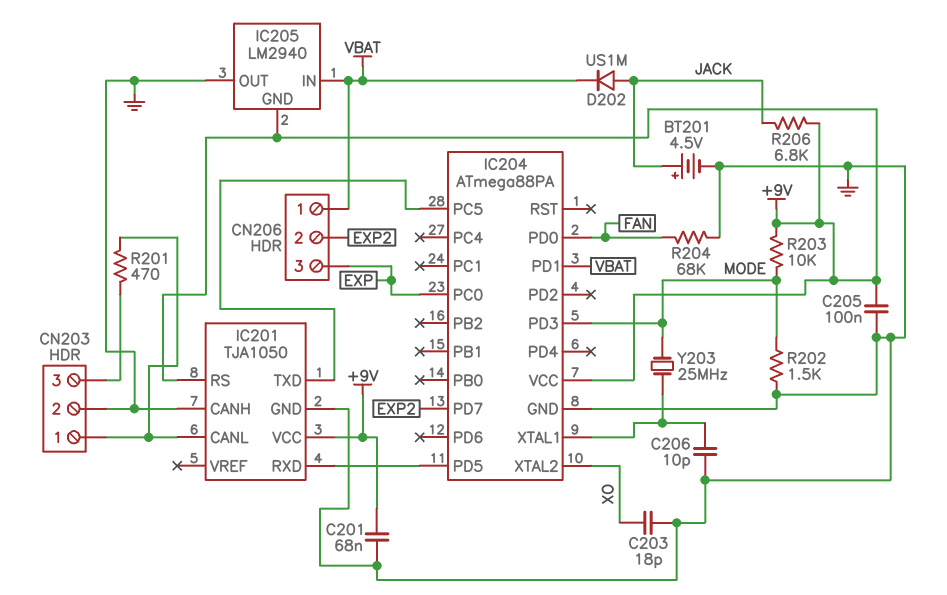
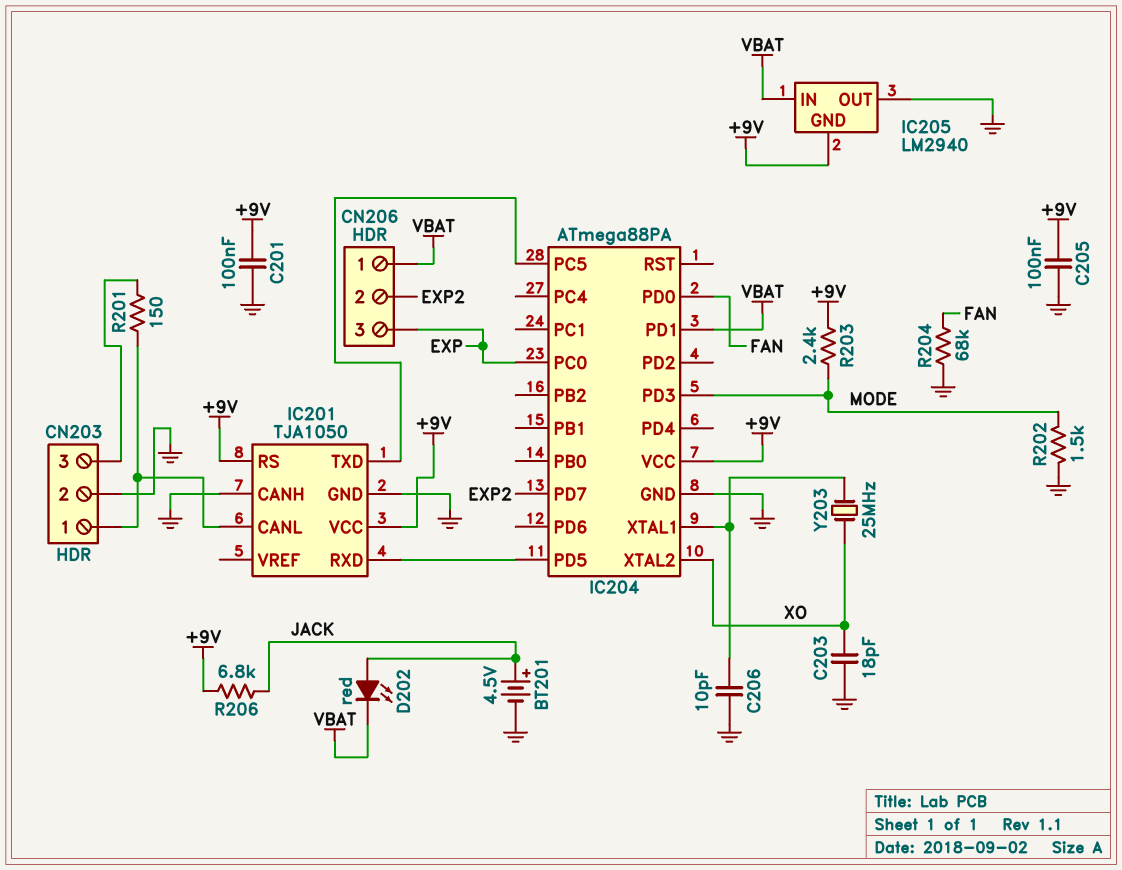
C201: 68nF (+9V, GND) -> 100nF (+9V, GND)
D202: diode US1M (A JACK, K VBAT) -> LED red (A JACK, K VBAT)
R201: 470 (CN203/1, CN203/3) -> 150 (CN203/1, CN203/3)
R203: 10k (+9V, MODE) -> 2.4k (+9V, MODE)
Y203: 25MHz (IC204/XTAL1, MODE) -> 25MHz (IC204/XTAL1, XO)

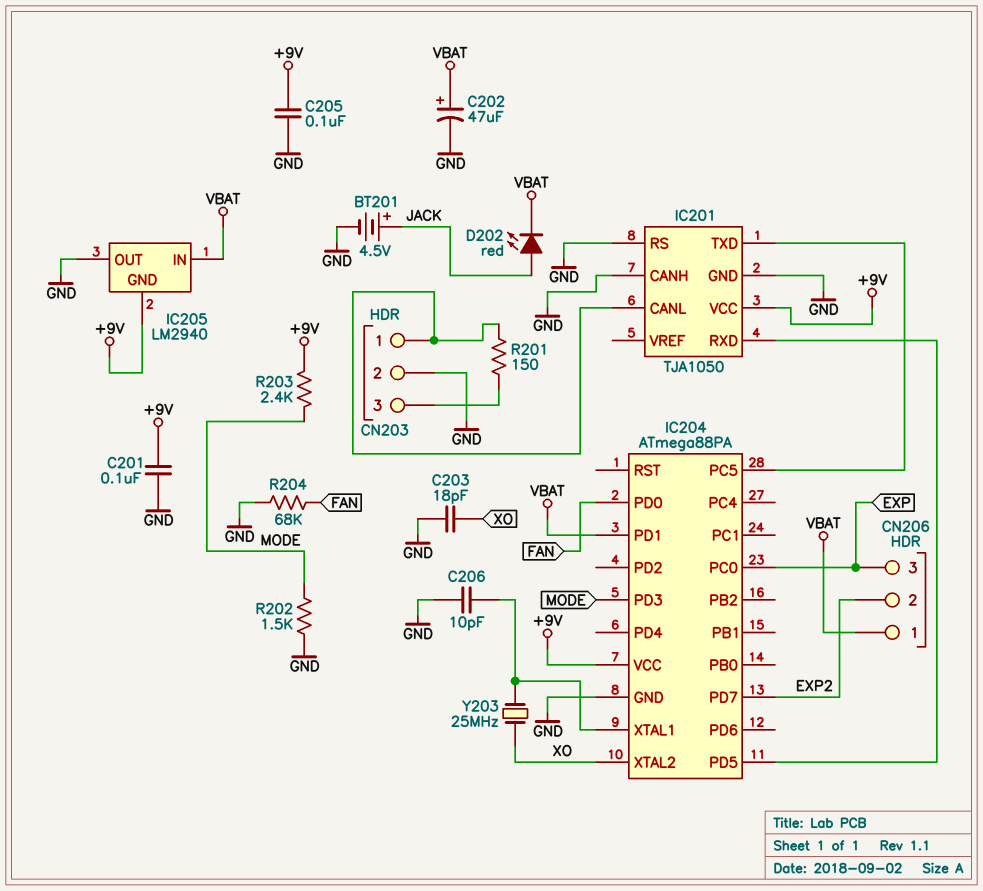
C202: none -> 47uF (plus VBAT, minus GND)
IC201 pin RS: +9V -> GND
R206: 6.8k (+9V, JACK) -> none

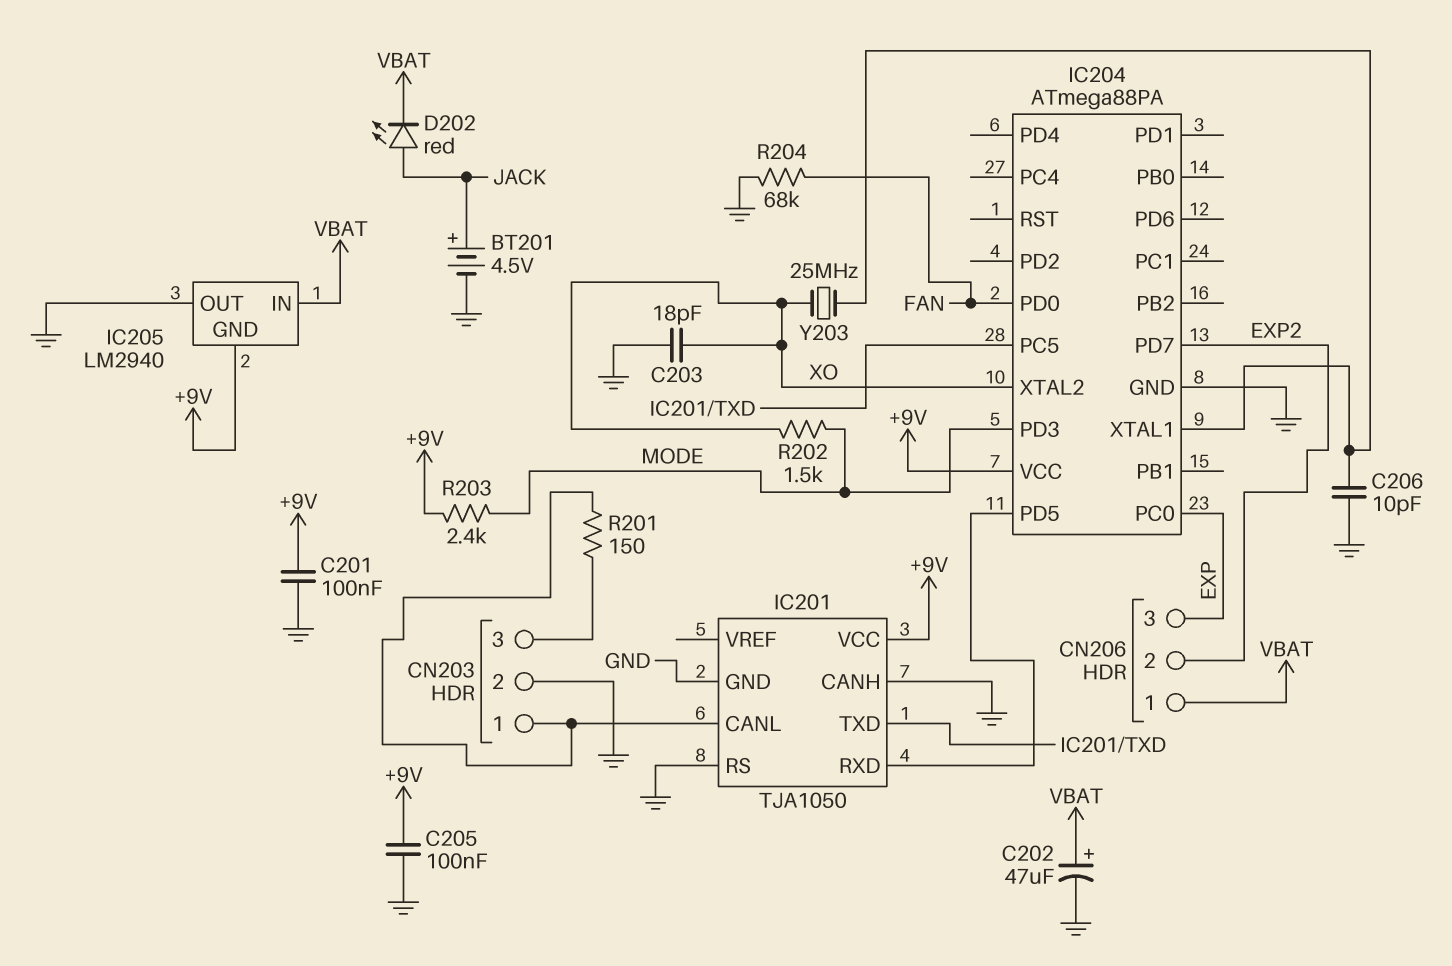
IC204 pin PD1: VBAT -> none
R202: 1.5k (GND, MODE) -> 1.5k (MODE, XO)

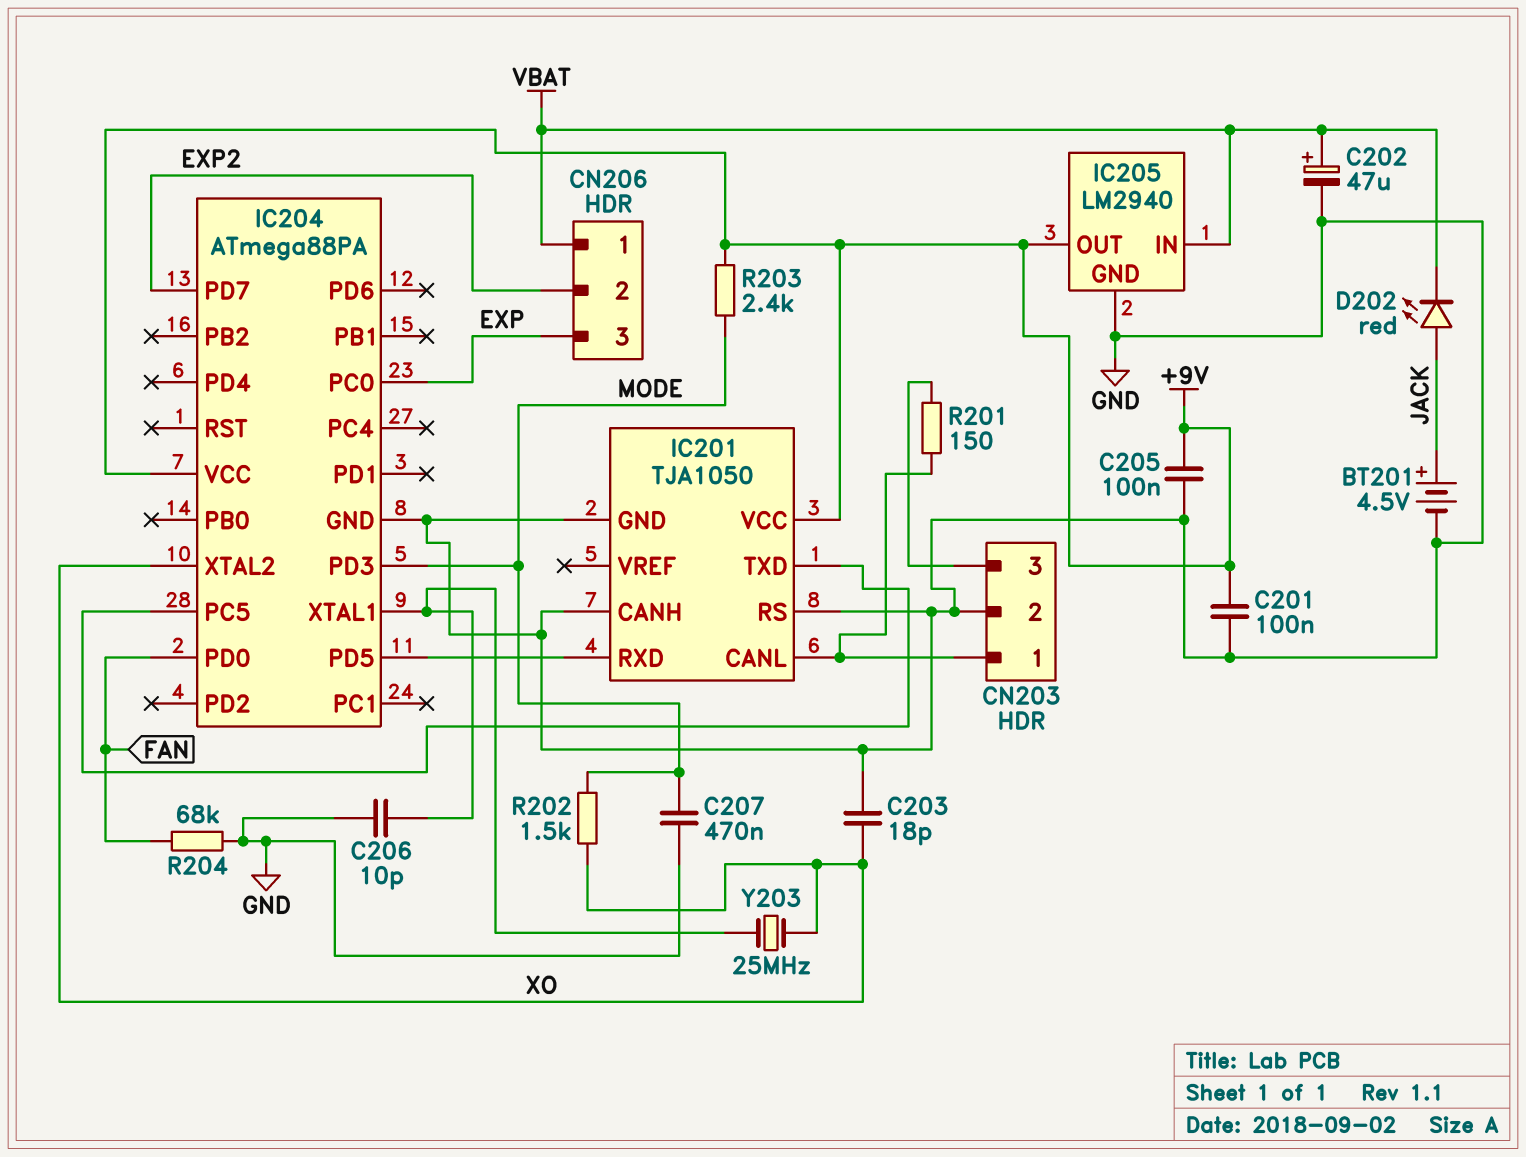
C207: none -> 470nF (GND, MODE)
IC205 pin GND: +9V -> GND
IC205 pin OUT: GND -> +9V

